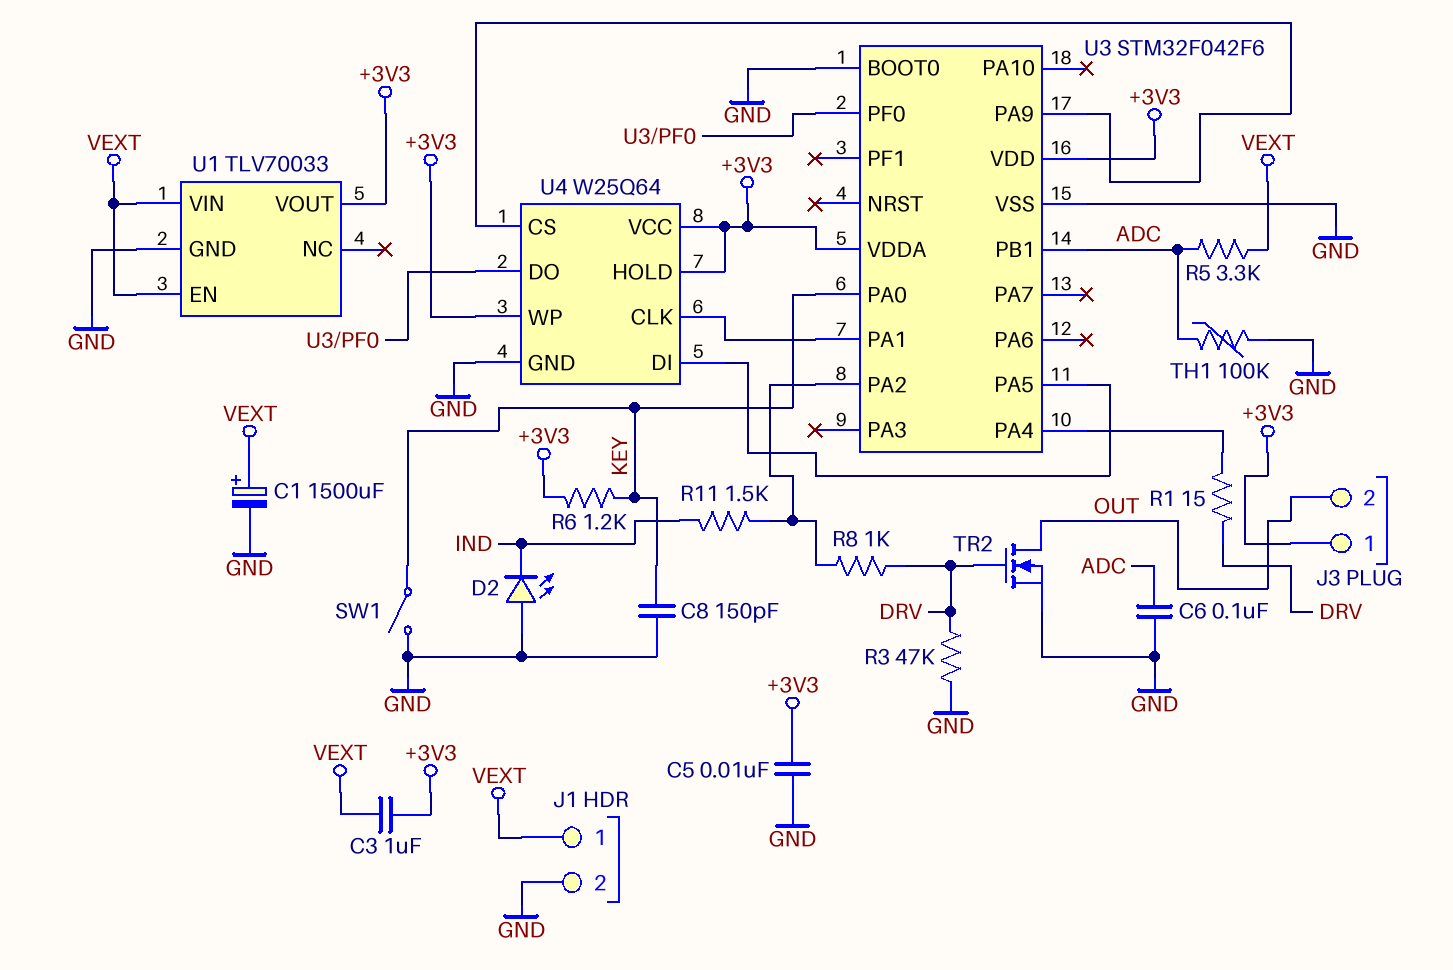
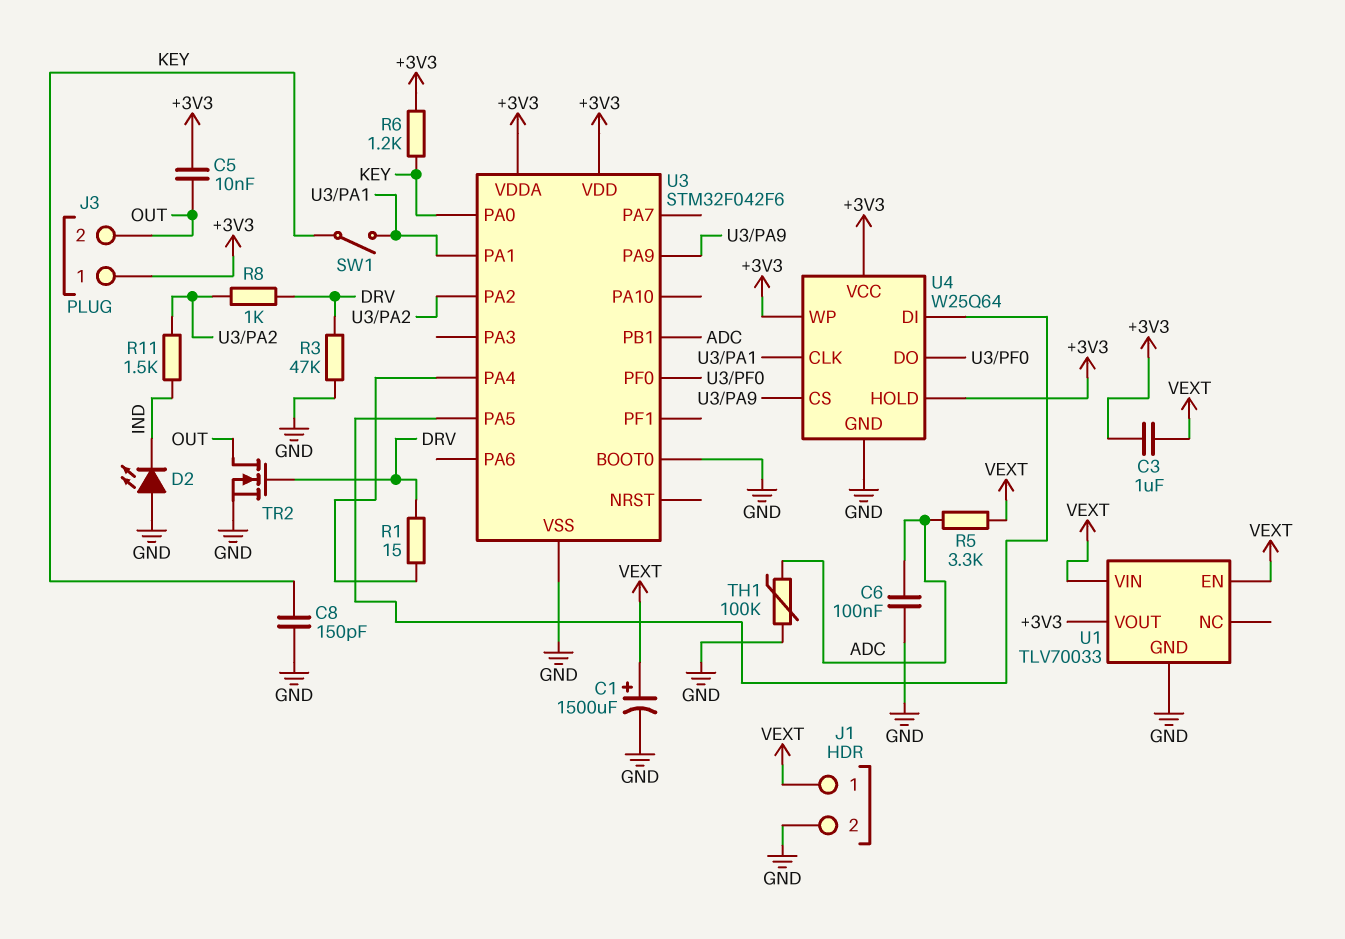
C5: 10nF (+3V3, GND) -> 10nF (+3V3, OUT)
SW1: switch (GND, KEY) -> switch (KEY, U3/PA1)

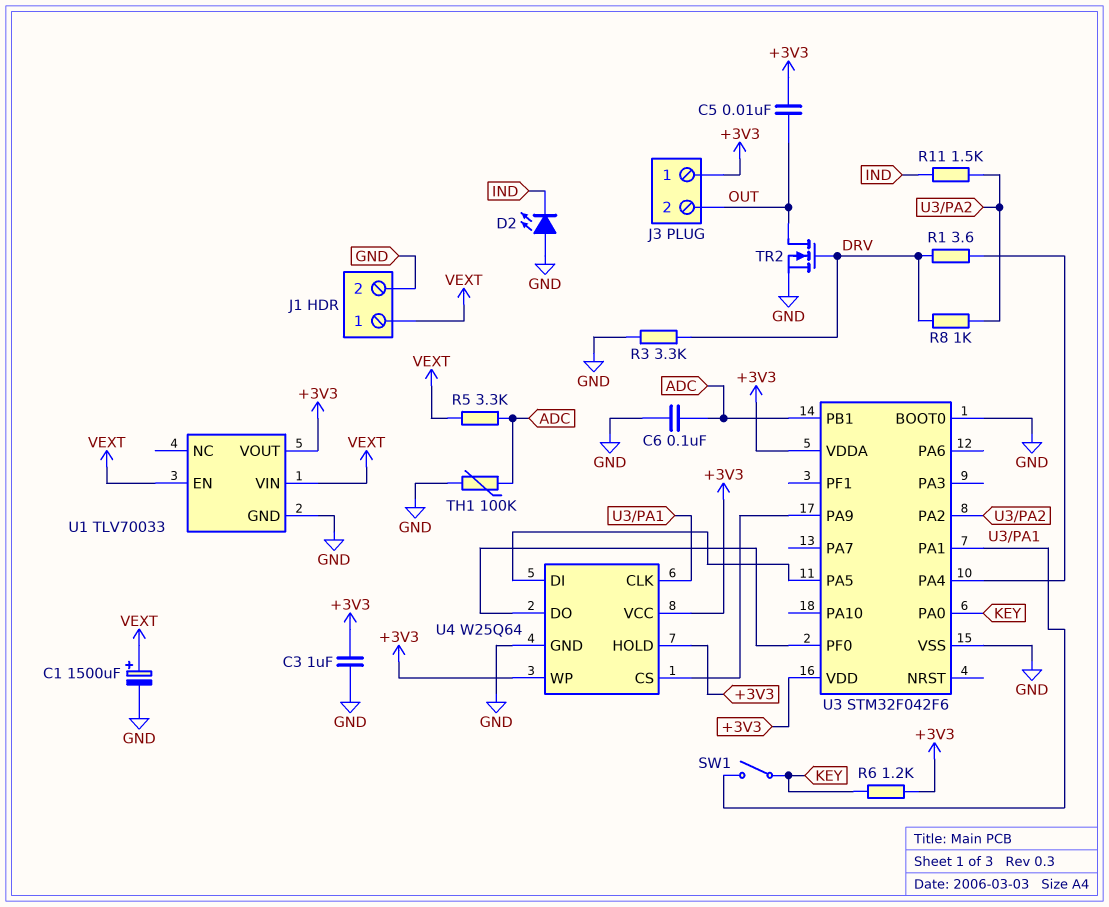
C3: 1uF (+3V3, VEXT) -> 1uF (+3V3, GND)
C8: 150pF (GND, KEY) -> none
R1: 15 (DRV, U3/PA4) -> 3.6 (DRV, U3/PA4)
R3: 47k (DRV, GND) -> 3.3k (DRV, GND)

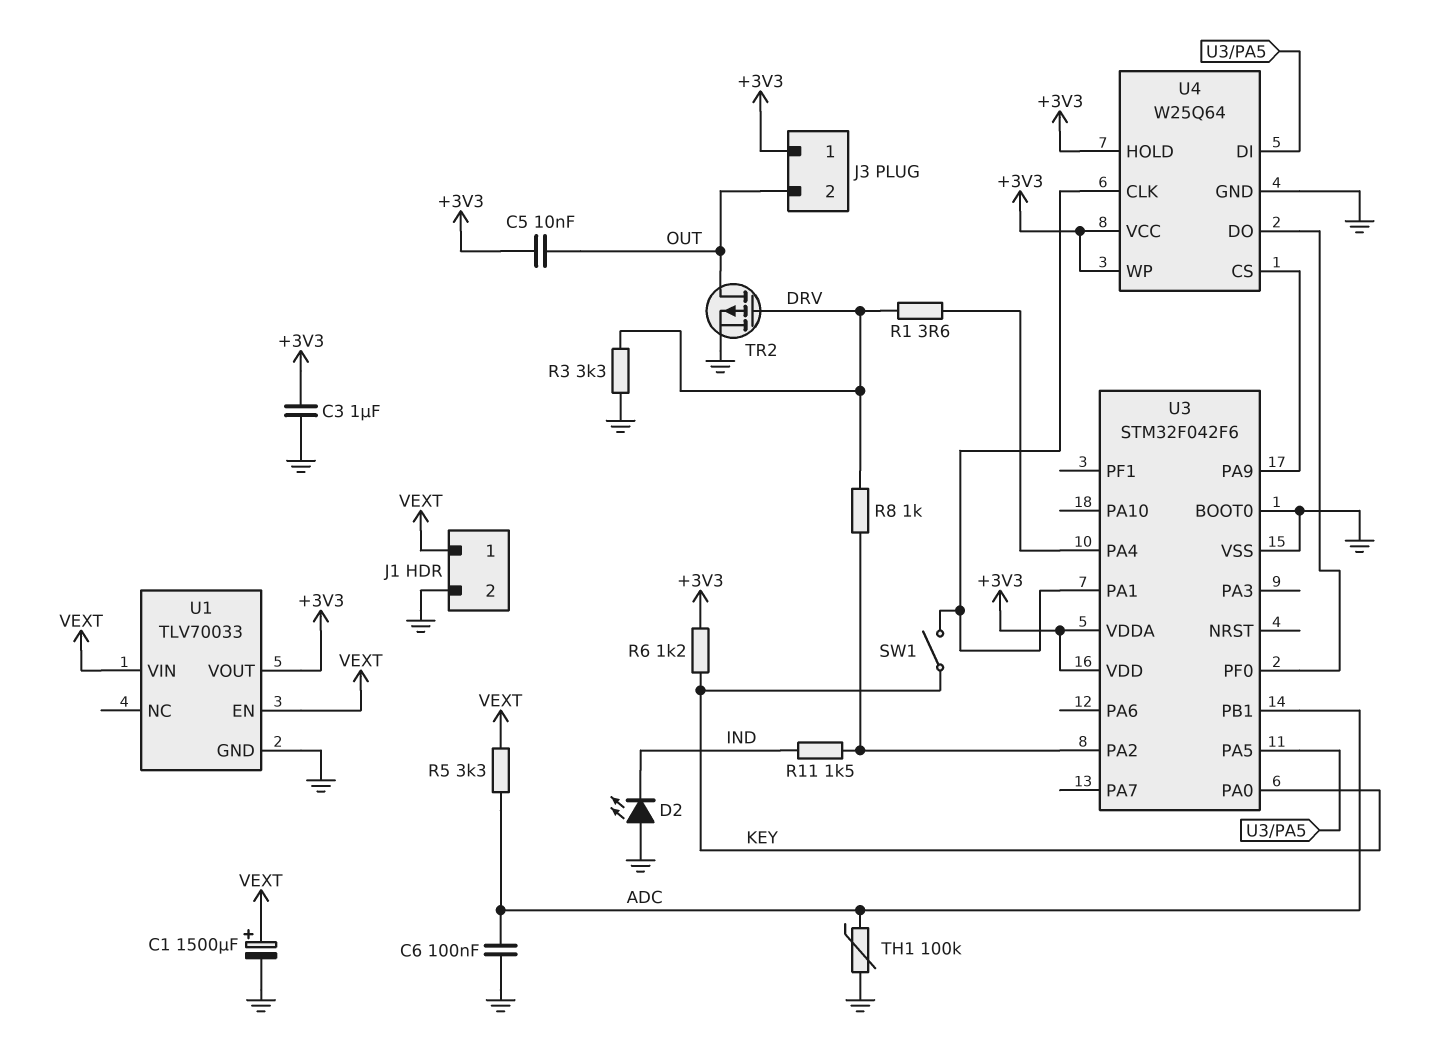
TR2: NMOS (G DRV, D OUT, S GND) -> PMOS (G DRV, D OUT, S GND)

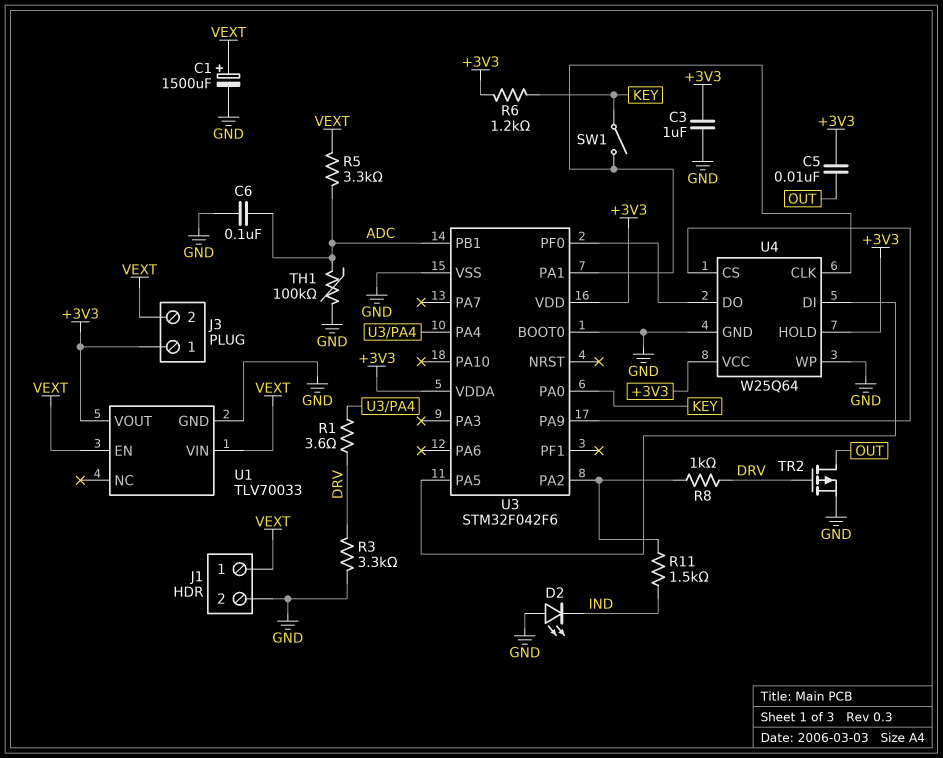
J3 pin 2: OUT -> VEXT
U4 pin WP: +3V3 -> GND

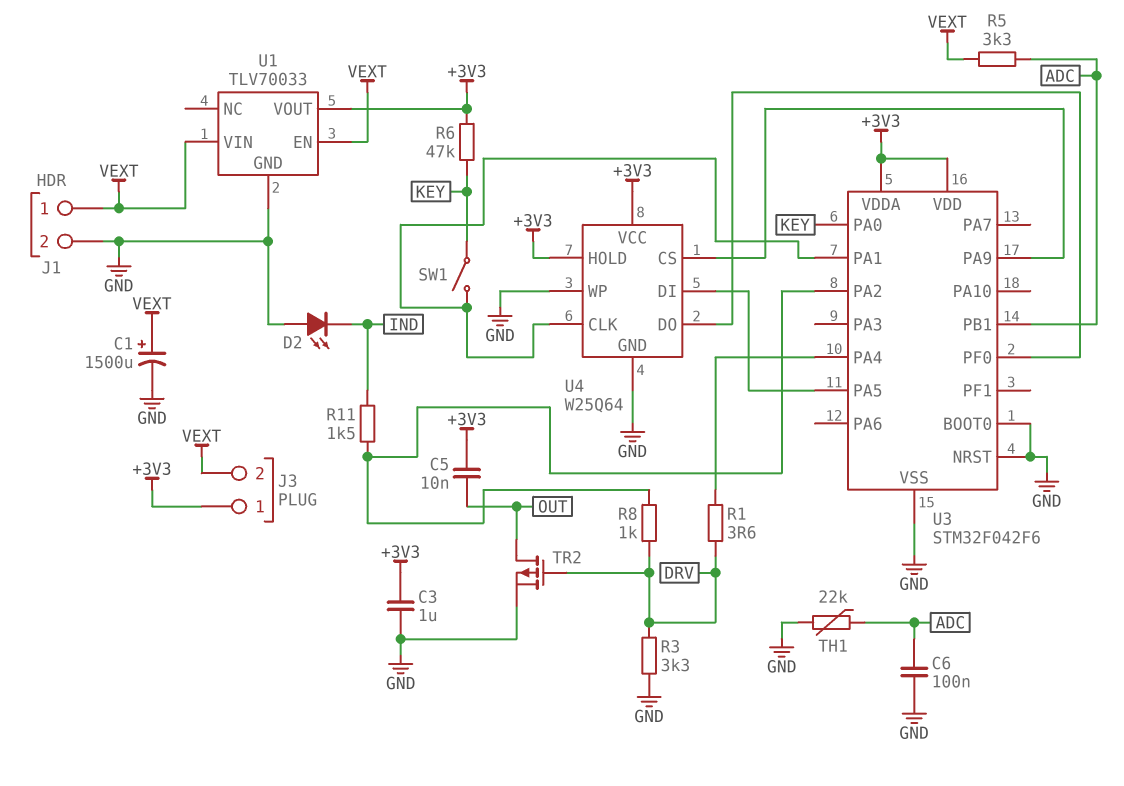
R6: 1.2k (+3V3, KEY) -> 47k (+3V3, KEY)
TH1: 100k (ADC, GND) -> 22k (ADC, GND)
U3 pin NRST: none -> GND

